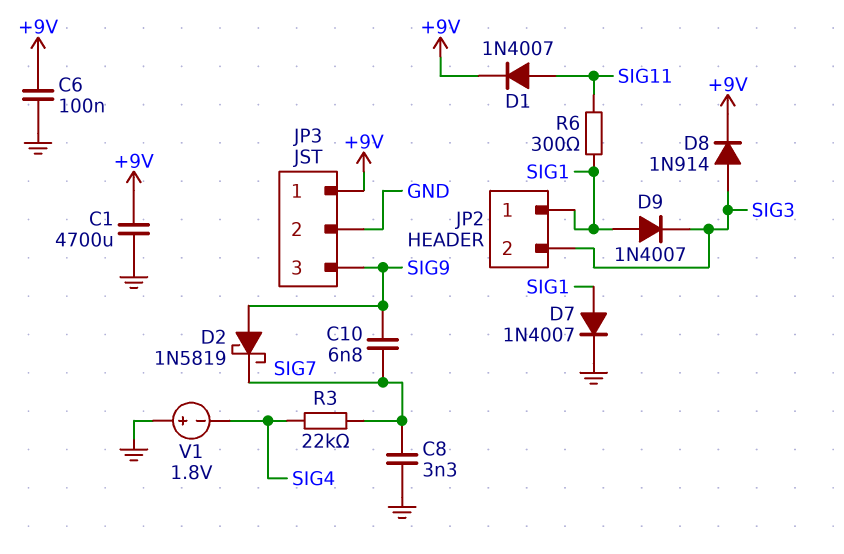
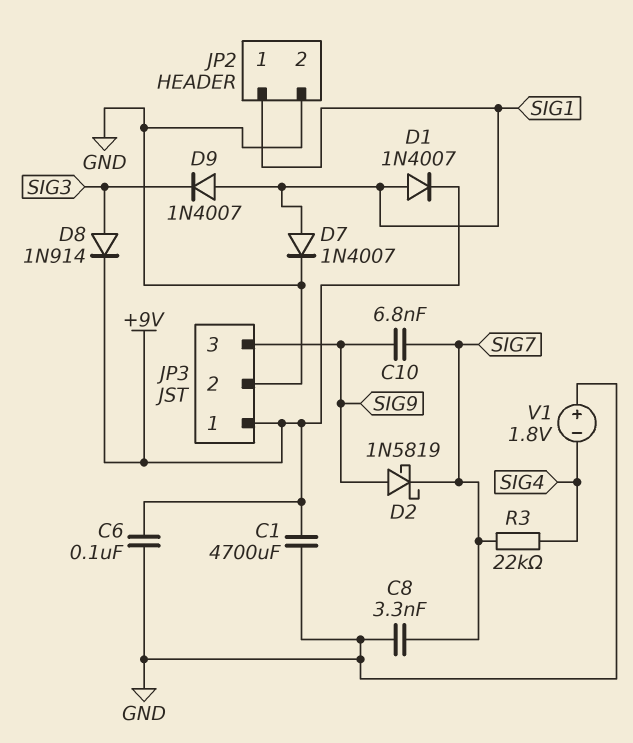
D1: diode 1N4007 (A SIG11, K +9V) -> diode 1N4007 (A SIG1, K +9V)
JP2 pin 2: SIG3 -> GND
R6: 300 (SIG1, SIG11) -> none

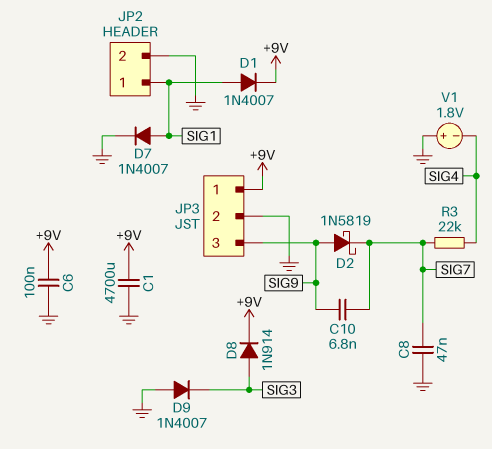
C8: 3.3nF (GND, SIG7) -> 47nF (GND, SIG7)
D9: diode 1N4007 (A SIG1, K SIG3) -> diode 1N4007 (A GND, K SIG3)

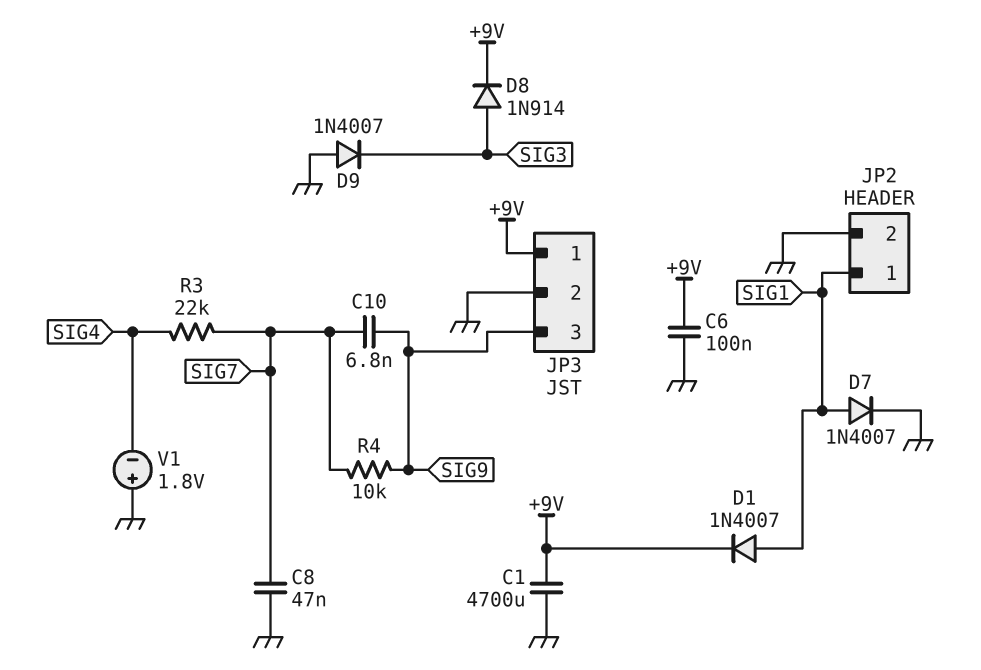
D2: schottky 1N5819 (A SIG9, K SIG7) -> none
R4: none -> 10k (SIG7, SIG9)

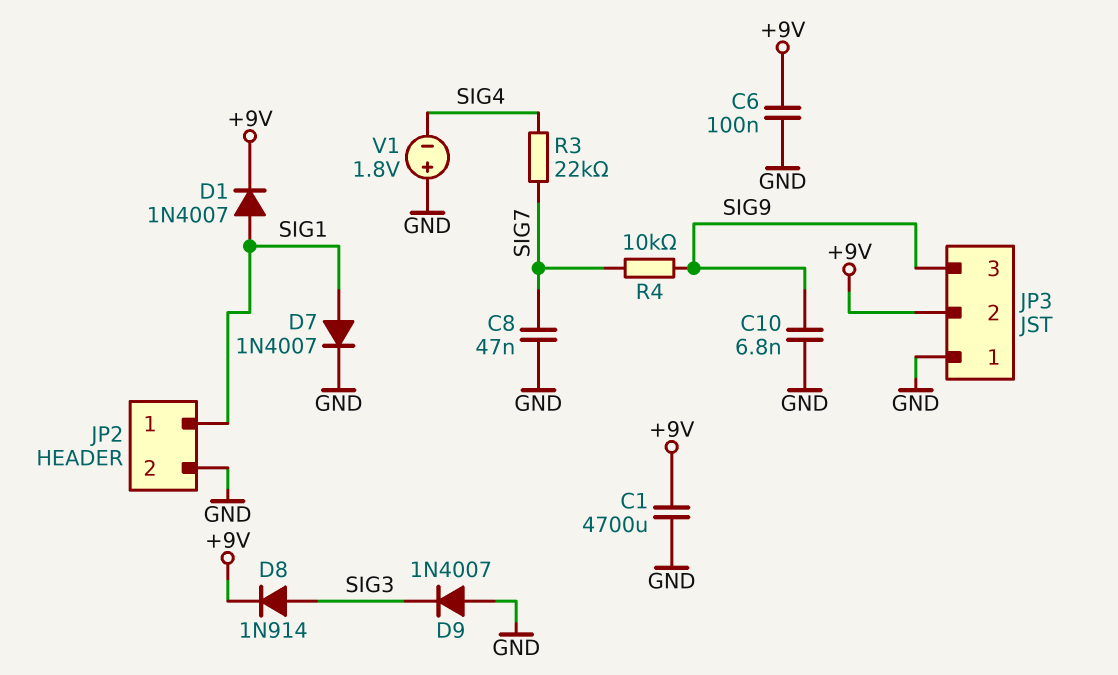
C10: 6.8nF (SIG7, SIG9) -> 6.8nF (GND, SIG9)
JP3 pin 1: +9V -> GND
JP3 pin 2: GND -> +9V

